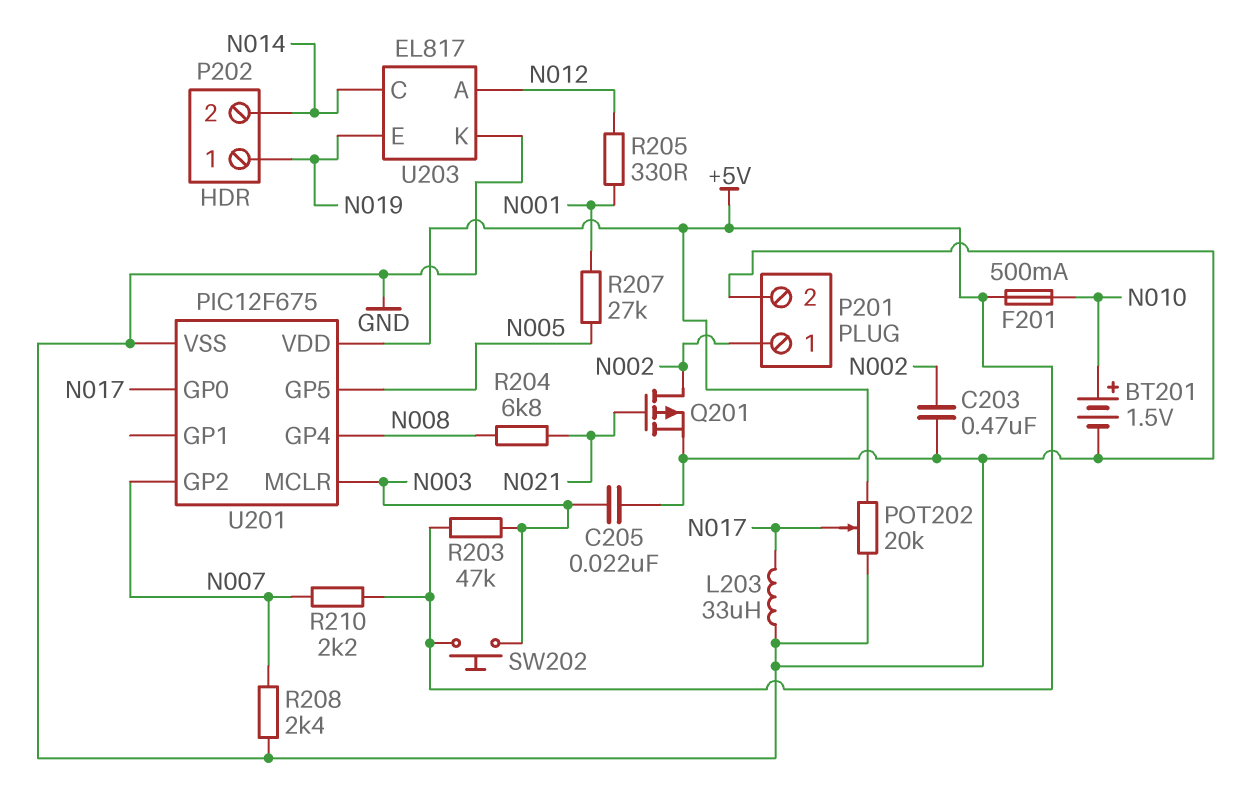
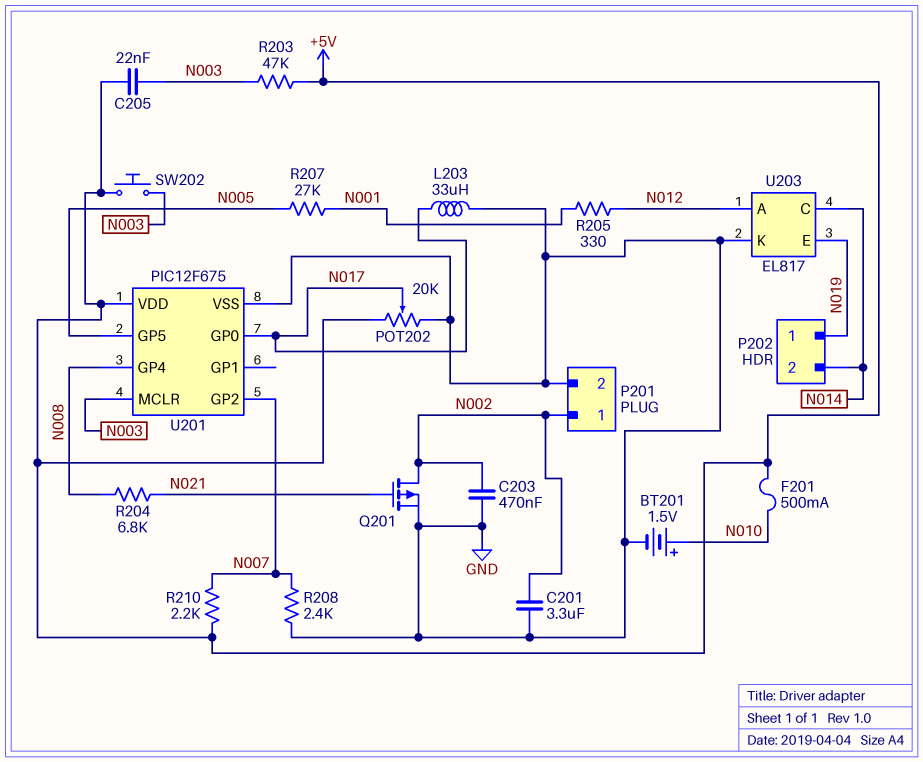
C201: none -> 3.3uF (GND, N002)
C205: 22nF (GND, N003) -> 22nF (+5V, N003)

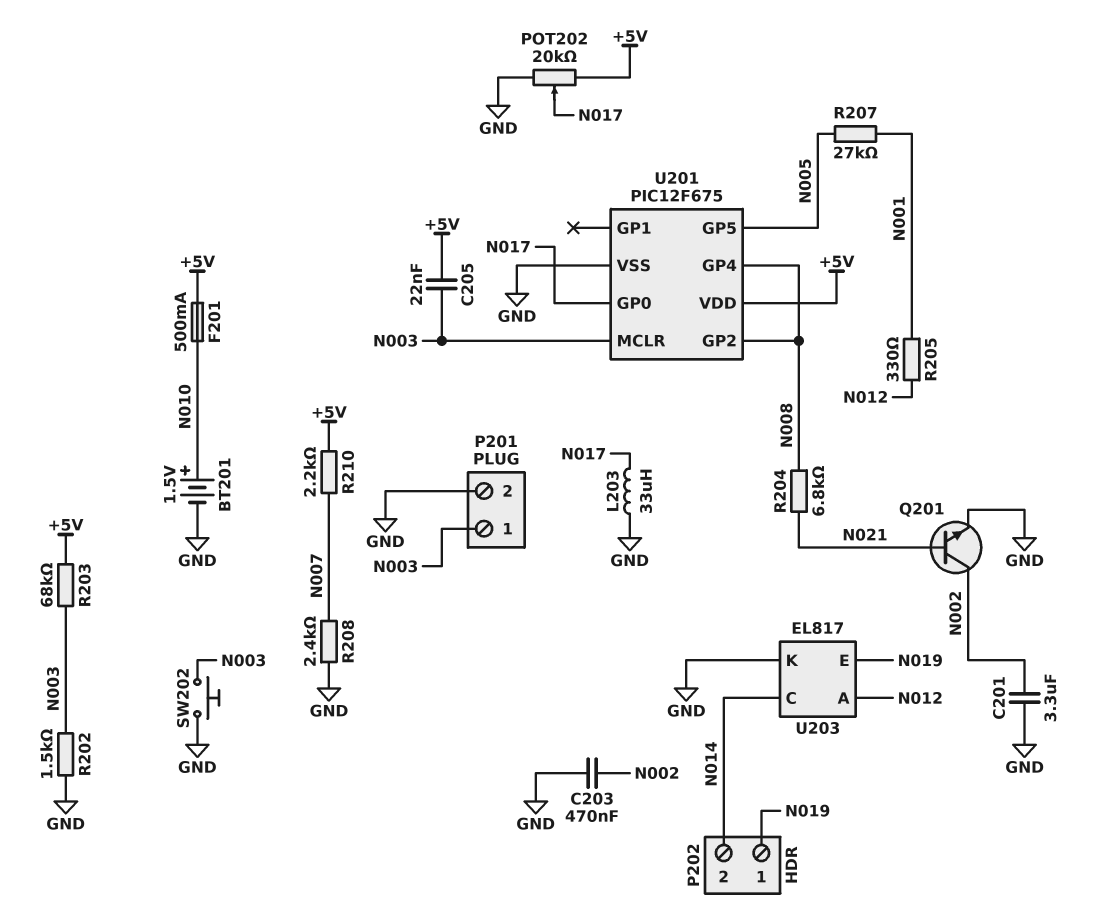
P201 pin 1: N002 -> N003
Q201: PMOS (G N021, D N002, S GND) -> NPN (B N021, C N002, E GND)
R202: none -> 1.5k (GND, N003)
R203: 47k (+5V, N003) -> 68k (+5V, N003)
SW202: button (+5V, N003) -> button (GND, N003)
U201 pin GP2: N007 -> N008

